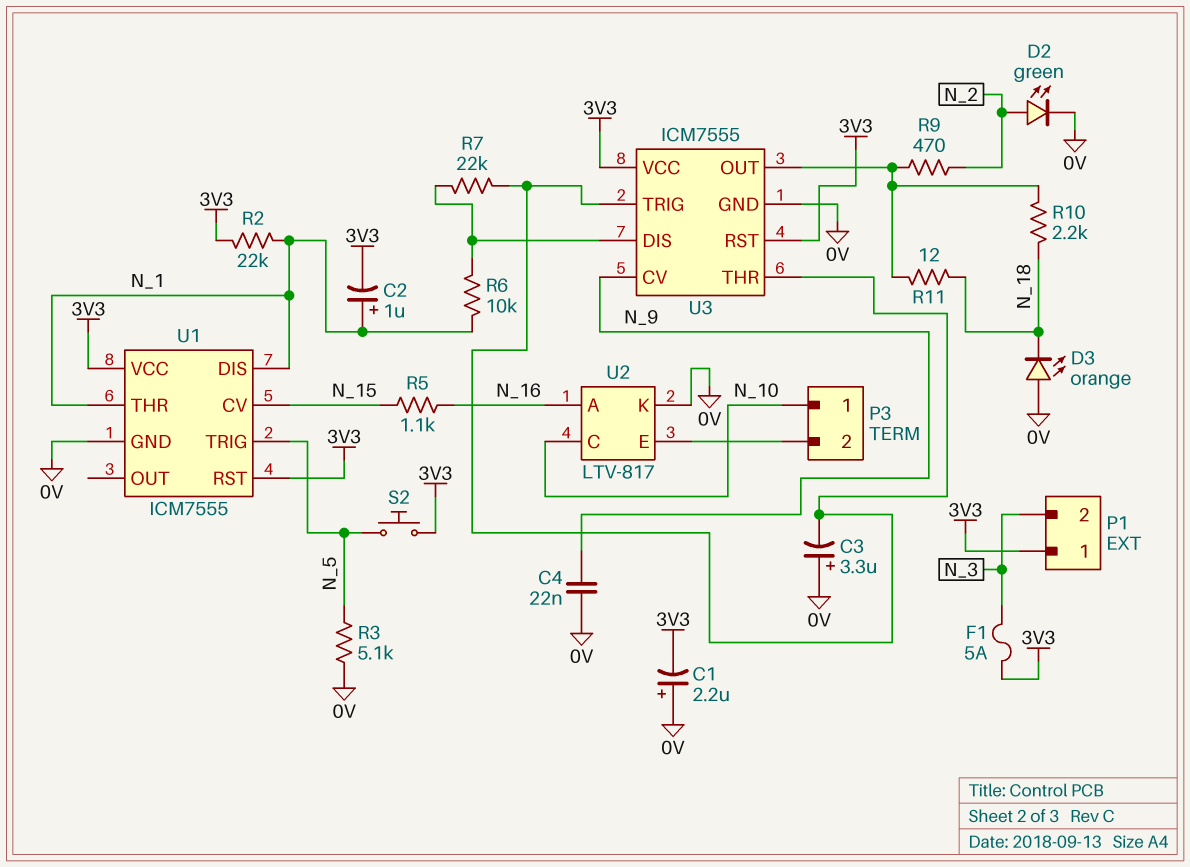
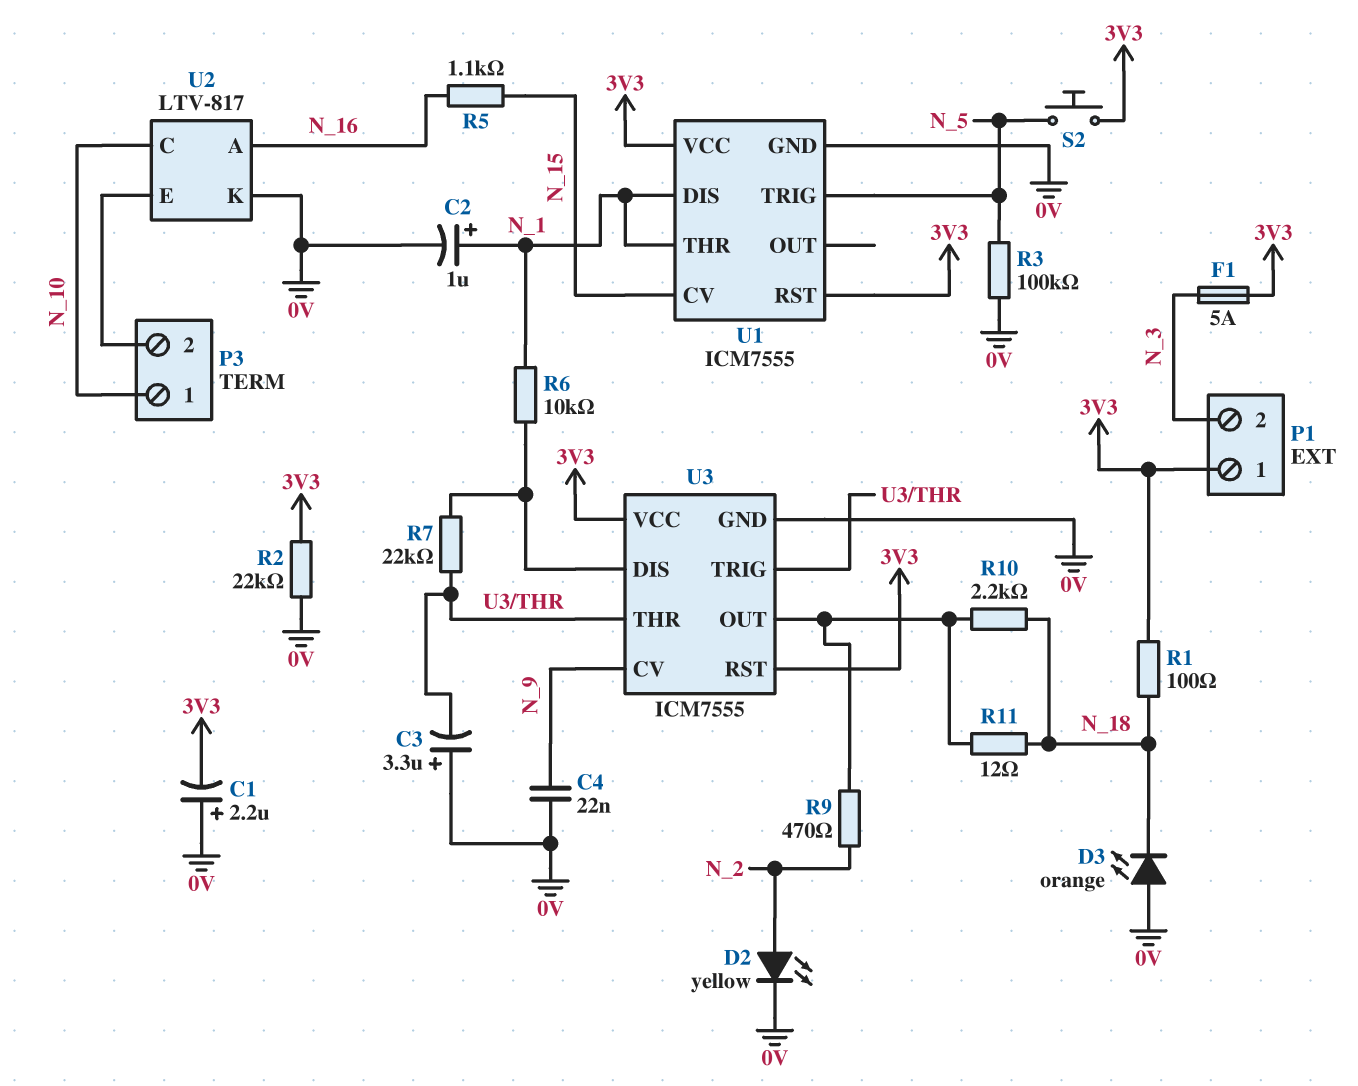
C2: 1uF (plus N_1, minus 3V3) -> 1uF (plus N_1, minus 0V)
D2: LED green (A N_2, K 0V) -> LED yellow (A N_2, K 0V)
R1: none -> 100 (3V3, N_18)
R2: 22k (3V3, N_1) -> 22k (0V, 3V3)
R3: 5.1k (0V, N_5) -> 100k (0V, N_5)

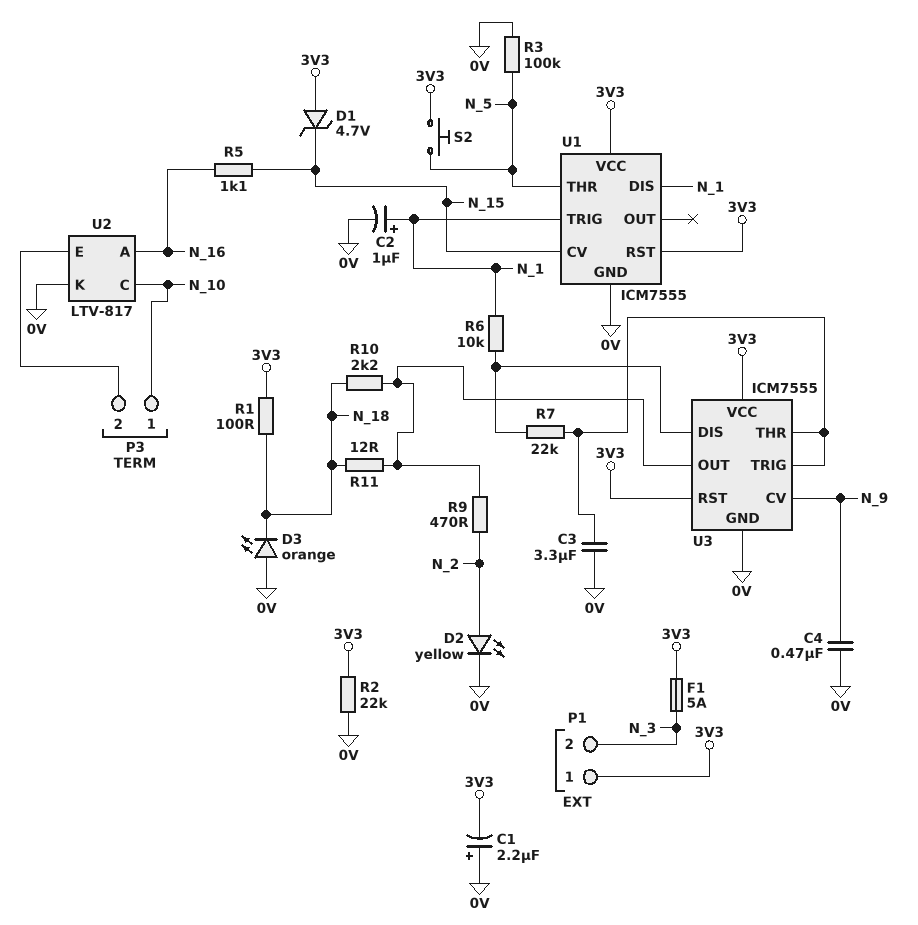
C3: 3.3uF (plus 0V, minus U3/THR) -> 3.3uF (0V, U3/THR)
C4: 22nF (0V, N_9) -> 470nF (0V, N_9)
D1: none -> zener 4.7V (A 3V3, K N_15)
U1 pin THR: N_1 -> N_5
U1 pin TRIG: N_5 -> N_1

